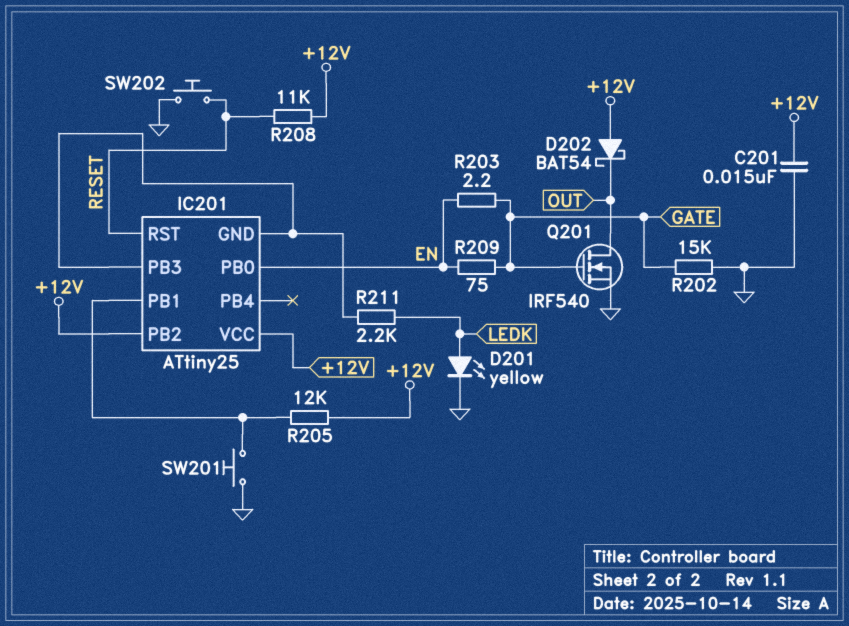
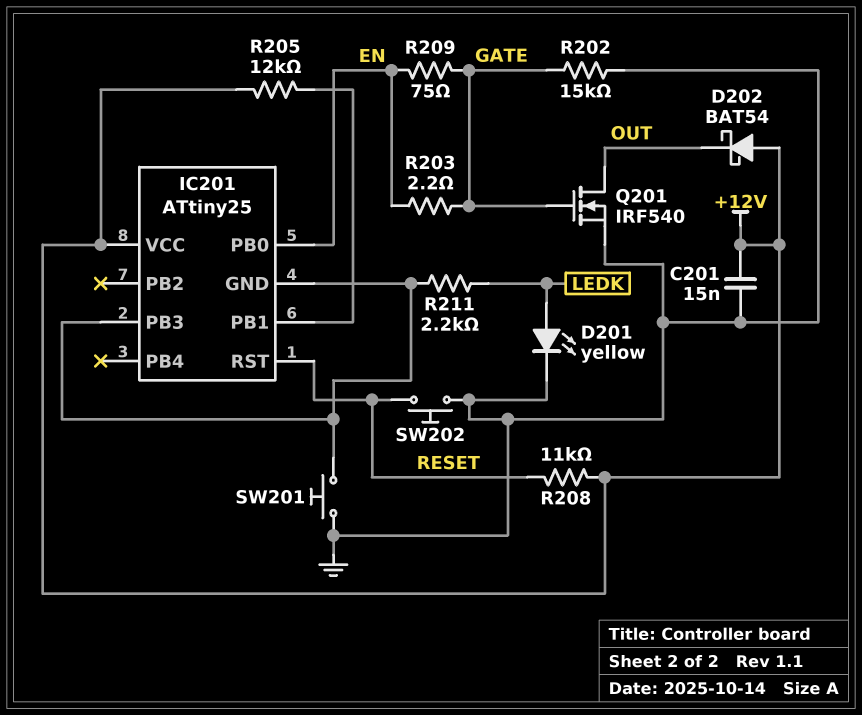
IC201 pin PB2: +12V -> none
SW201: button (GND, IC201/PB1) -> button (GND, IC201/GND)

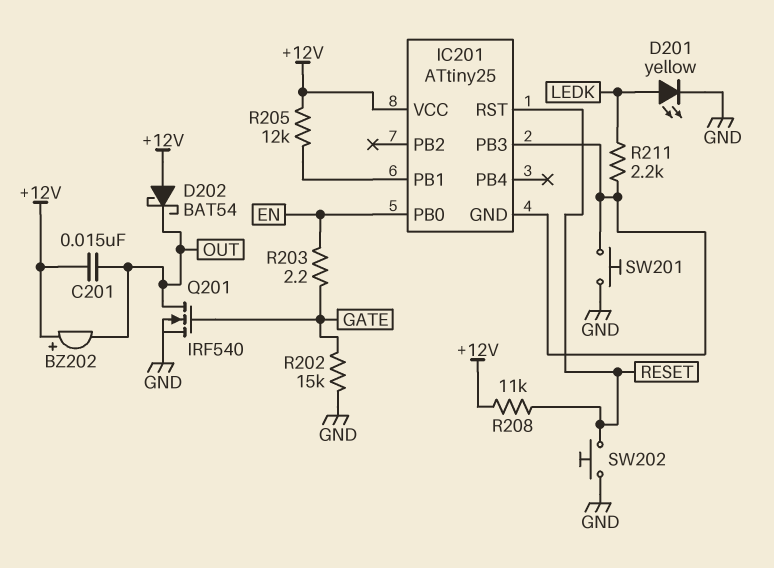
BZ202: none -> buzzer (plus +12V, minus OUT)
C201: 15nF (+12V, GND) -> 15nF (+12V, OUT)
R209: 75 (EN, GATE) -> none

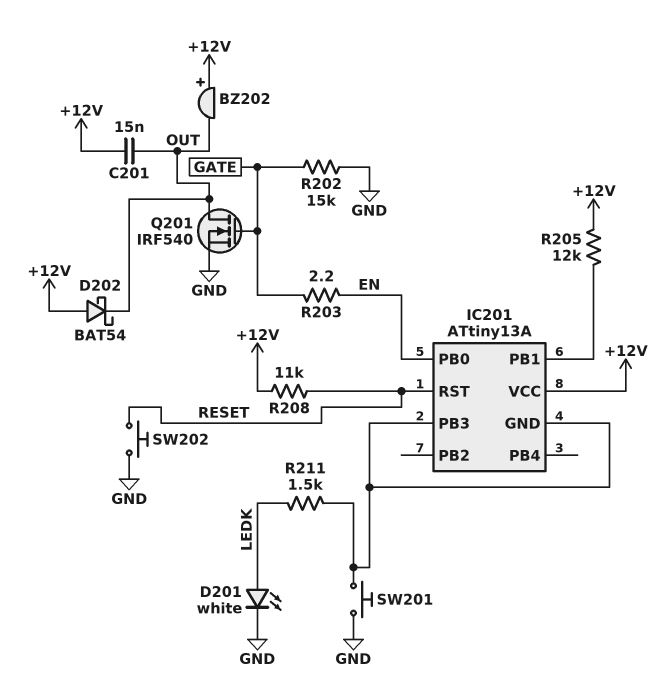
D201: LED yellow (A LEDK, K GND) -> LED white (A LEDK, K GND)
IC201: ATtiny25 -> ATtiny13A
R211: 2.2k (IC201/GND, LEDK) -> 1.5k (IC201/GND, LEDK)

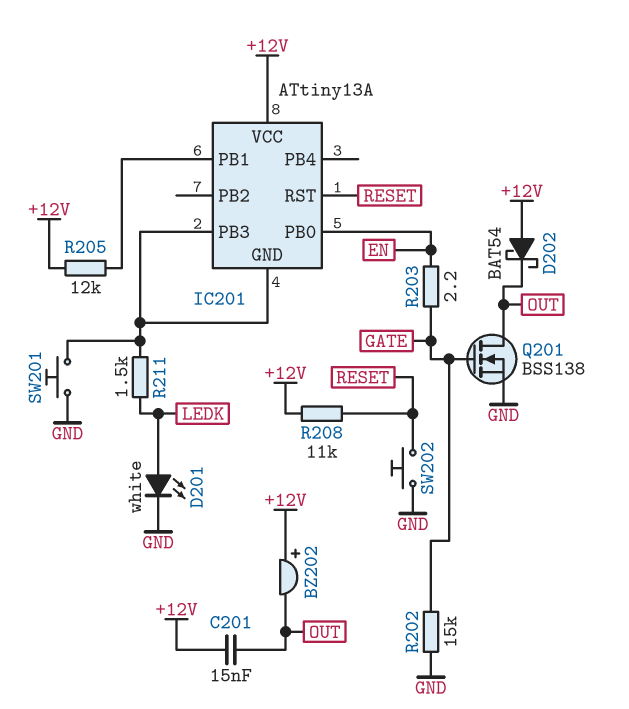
Q201: NMOS IRF540 (G GATE, D OUT, S GND) -> NMOS BSS138 (G GATE, D OUT, S GND)

